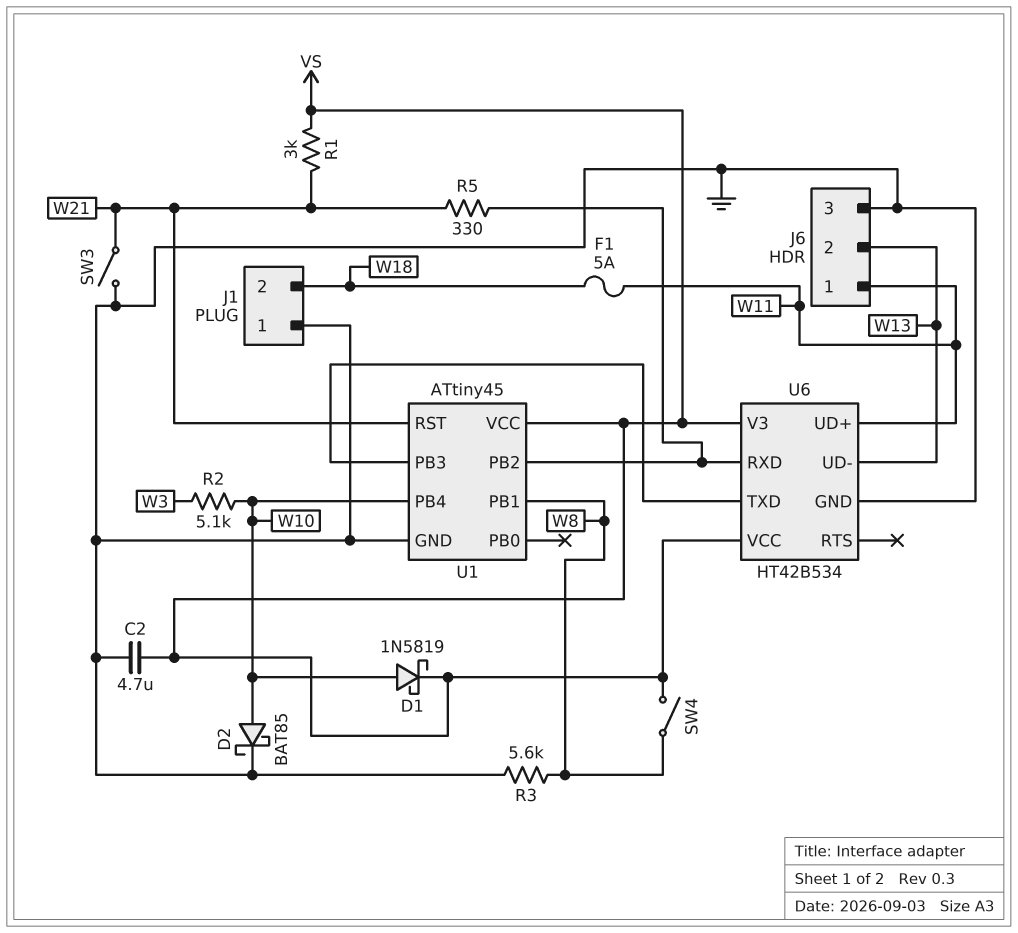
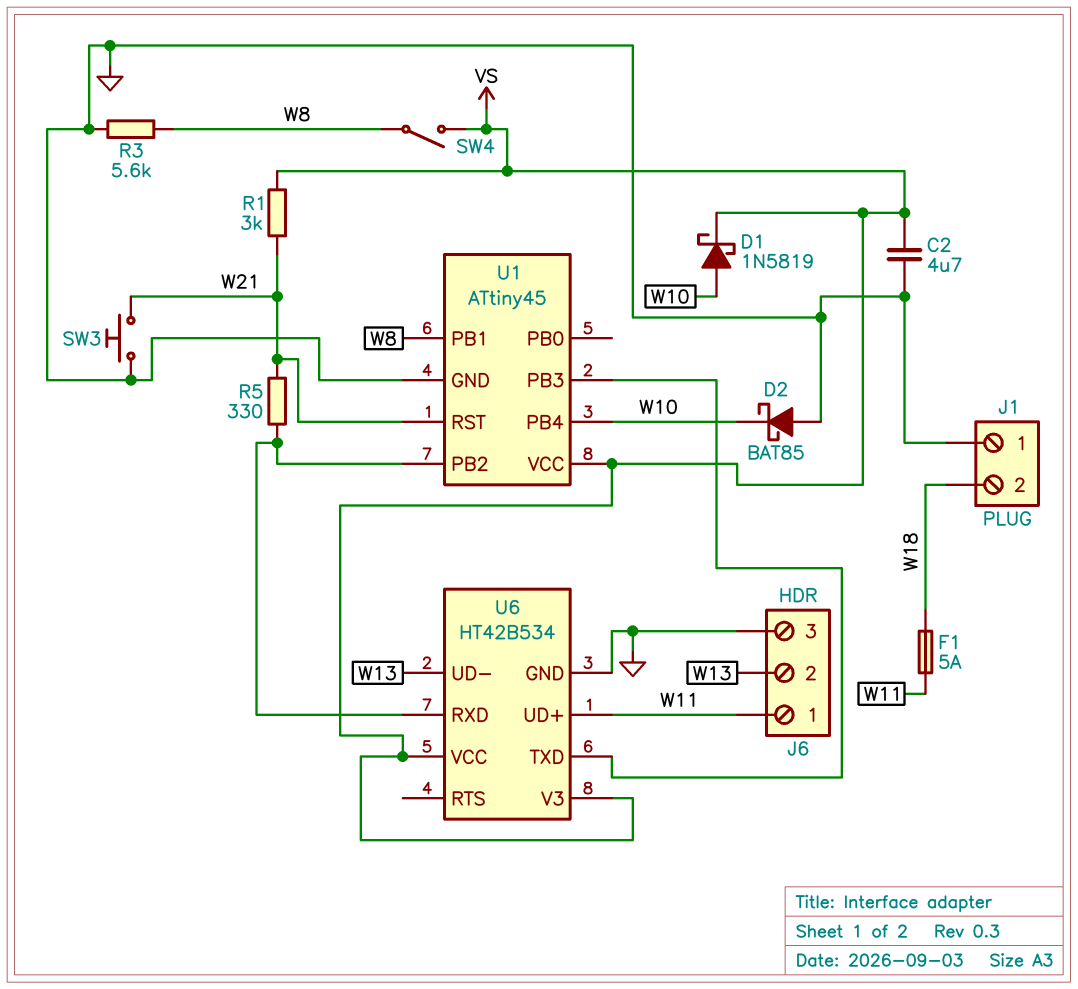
D2: schottky BAT85 (A W10, K GND) -> schottky BAT85 (A GND, K W10)
R2: 5.1k (W3, W10) -> none
SW3: switch (GND, W21) -> button (GND, W21)

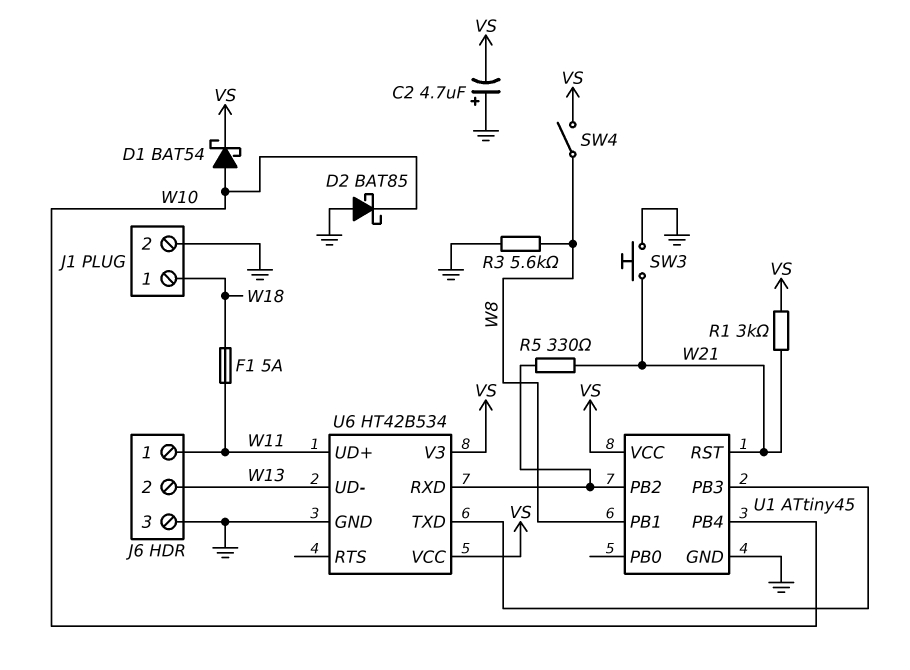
C2: 4.7uF (GND, VS) -> 4.7uF (plus GND, minus VS)
D1: schottky 1N5819 (A W10, K VS) -> schottky BAT54 (A W10, K VS)
J1 pin 1: GND -> W18
J1 pin 2: W18 -> GND

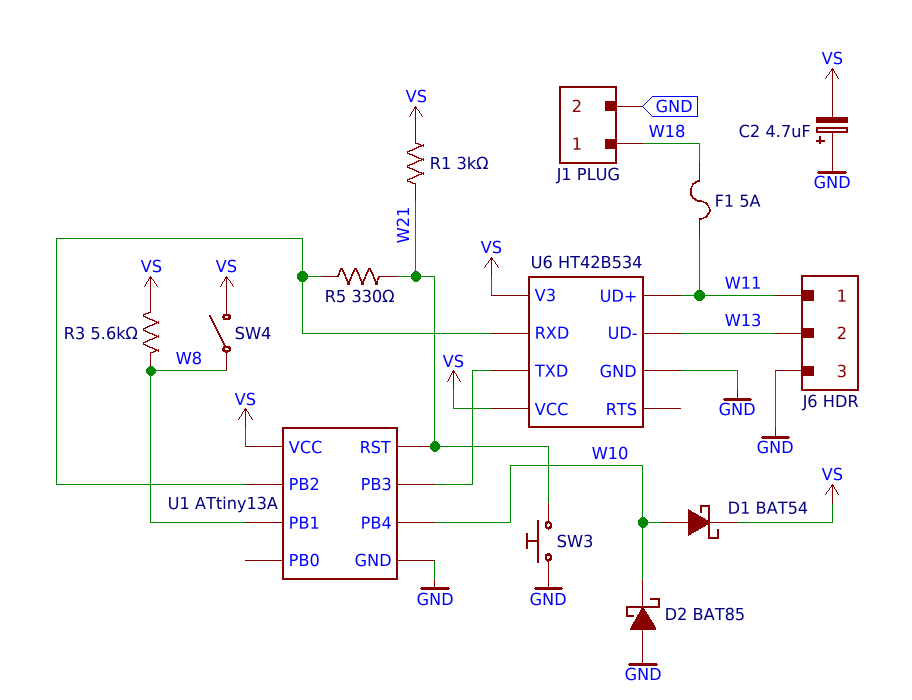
R3: 5.6k (GND, W8) -> 5.6k (VS, W8)
U1: ATtiny45 -> ATtiny13A

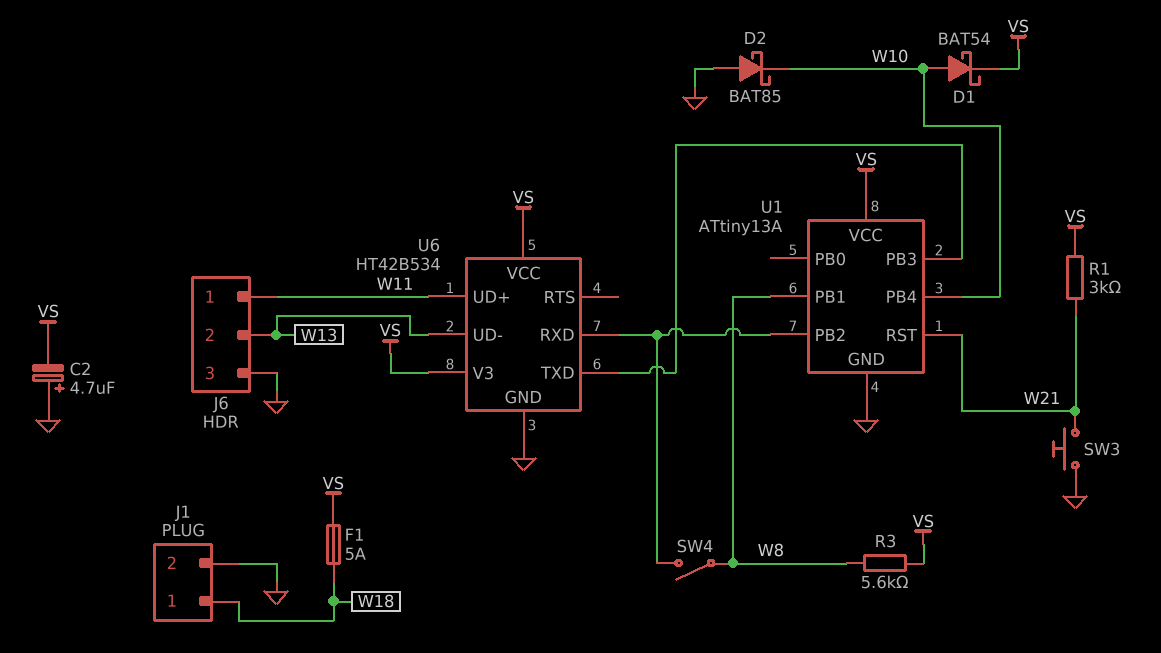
F1: 5A (W11, W18) -> 5A (VS, W18)
R5: 330 (U1/PB2, W21) -> none
SW4: switch (VS, W8) -> switch (U1/PB2, W8)

